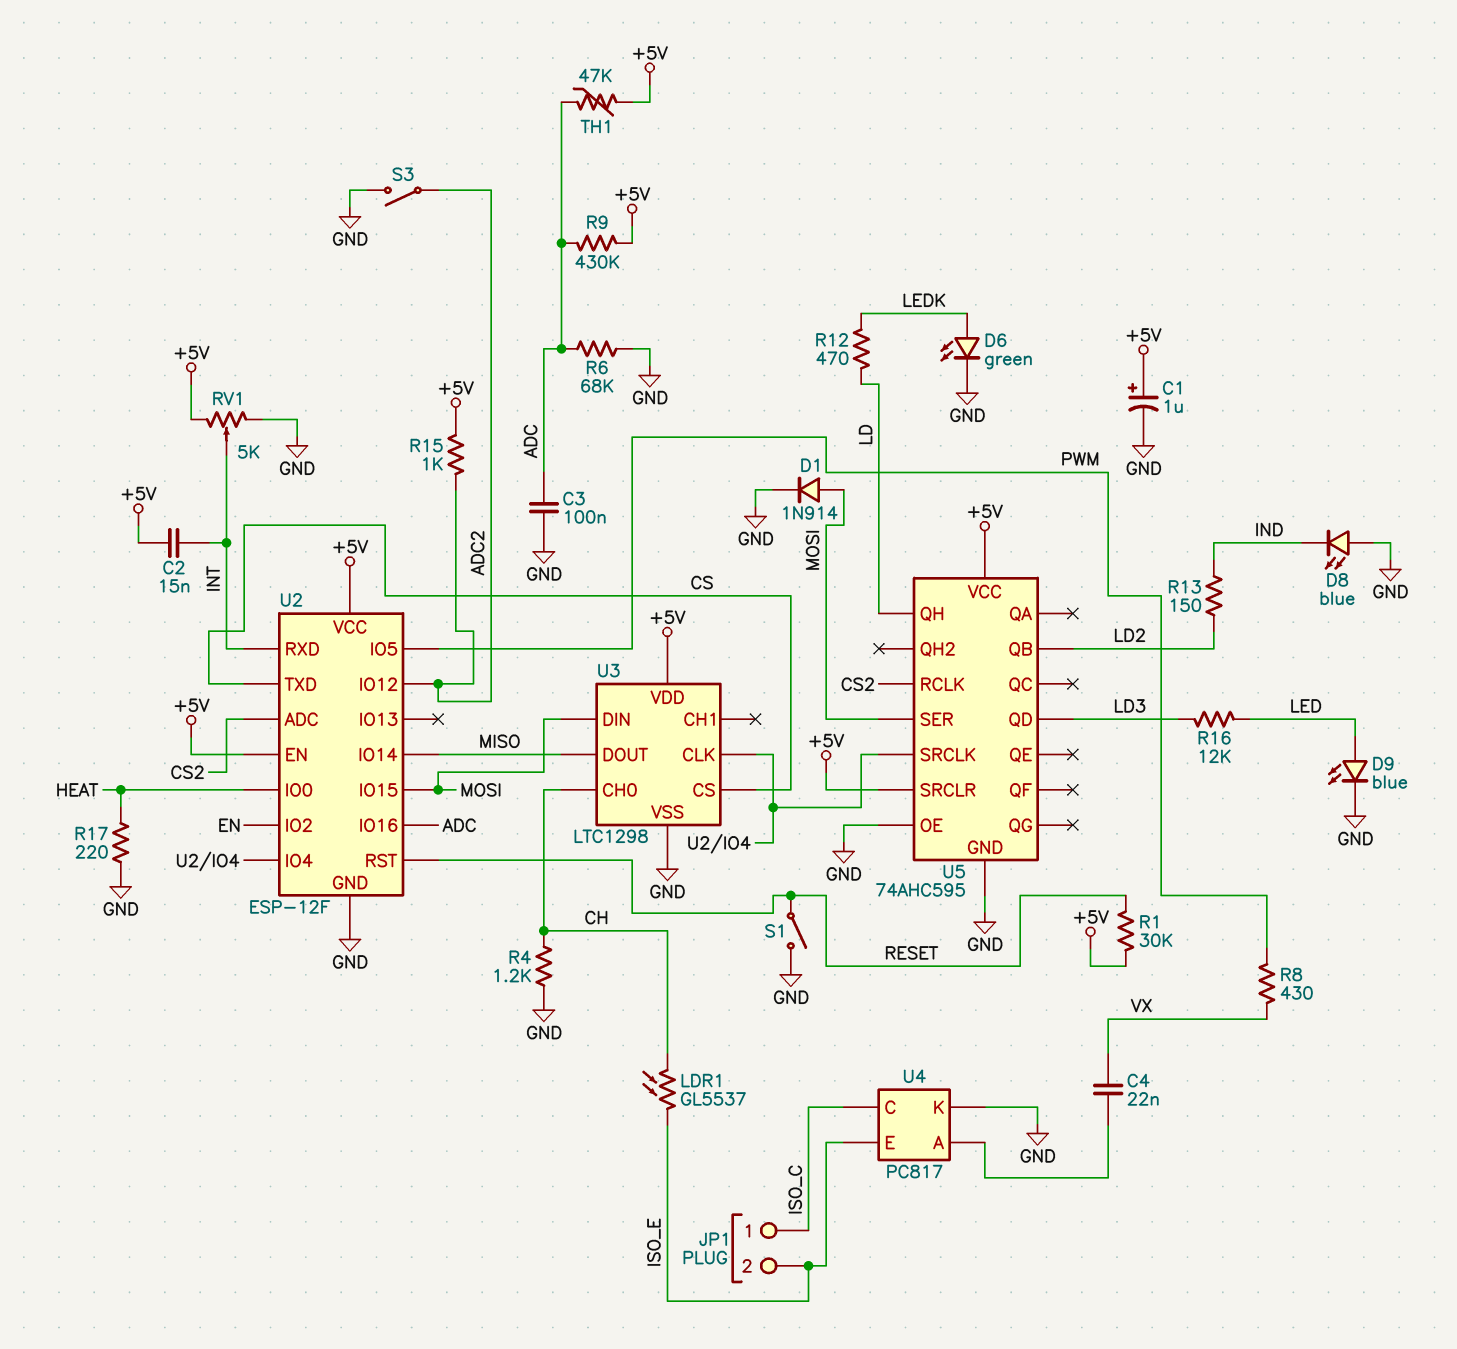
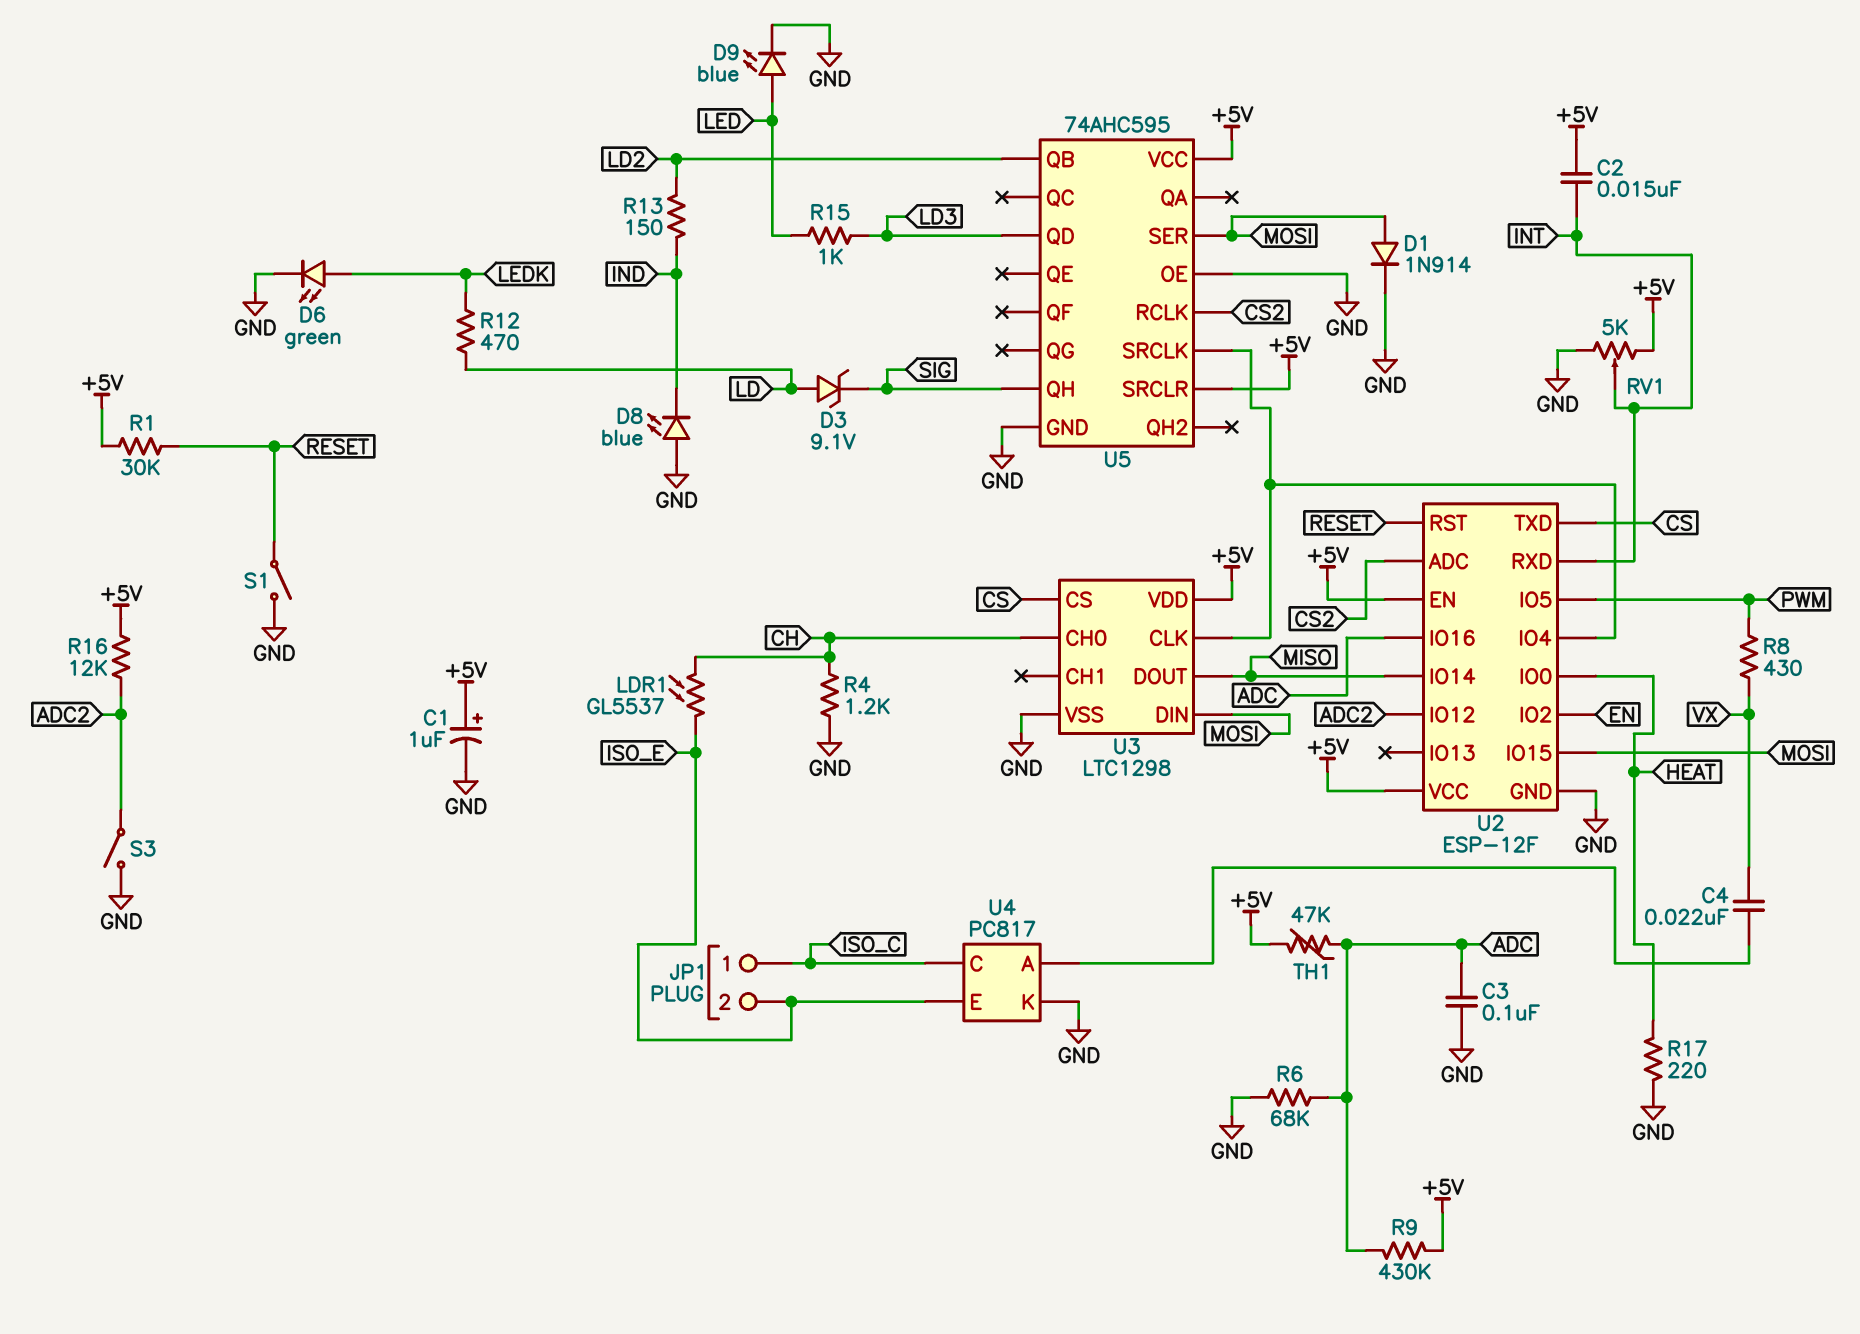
D3: none -> zener 9.1V (A LD, K SIG)
R15: 1k (+5V, ADC2) -> 1k (LD3, LED)
R16: 12k (LD3, LED) -> 12k (+5V, ADC2)
U5 pin QH: LD -> SIG

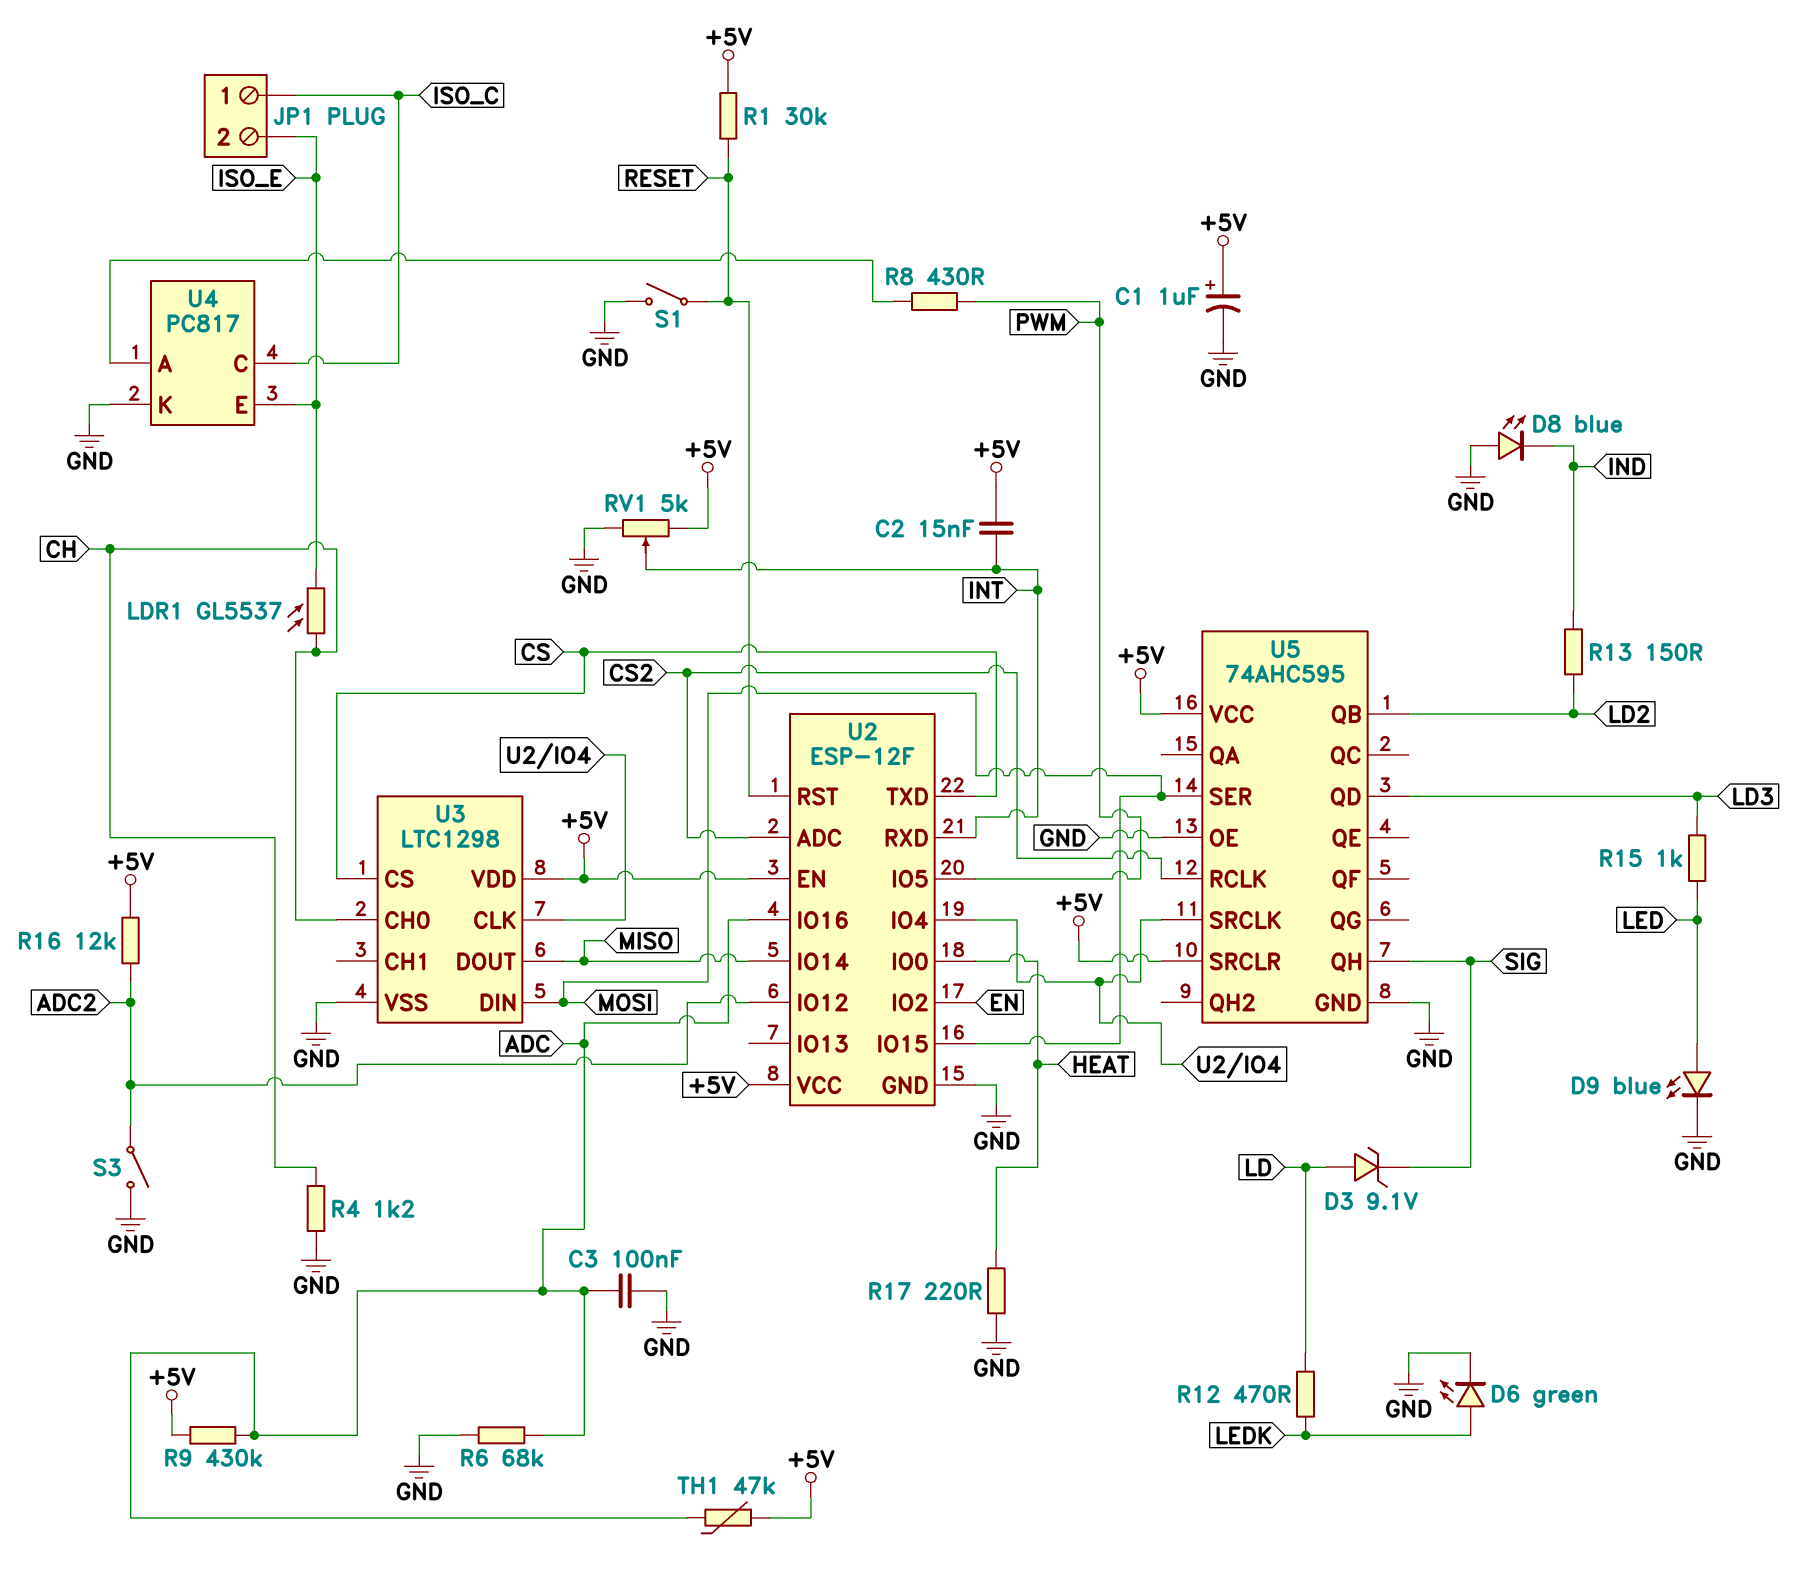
C4: 22nF (U4/A, VX) -> none
D1: diode 1N914 (A MOSI, K GND) -> none
R8: 430 (PWM, VX) -> 430 (PWM, U4/A)

